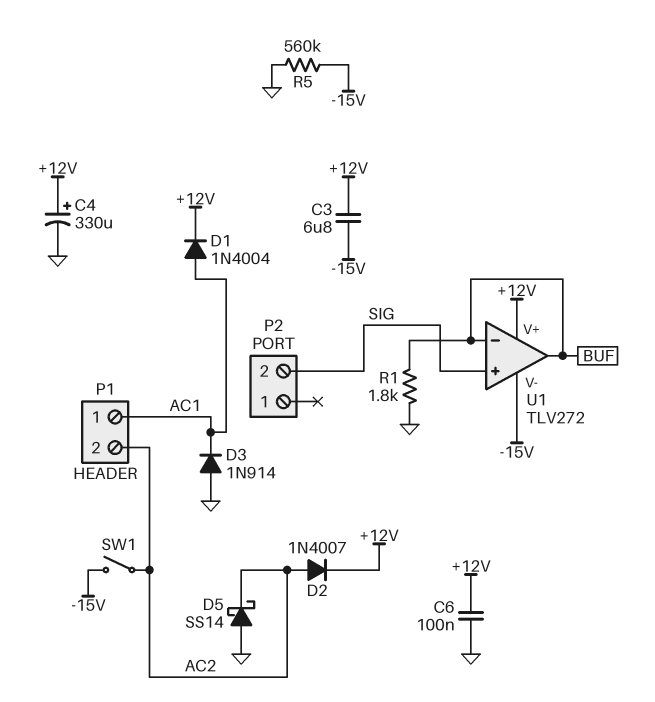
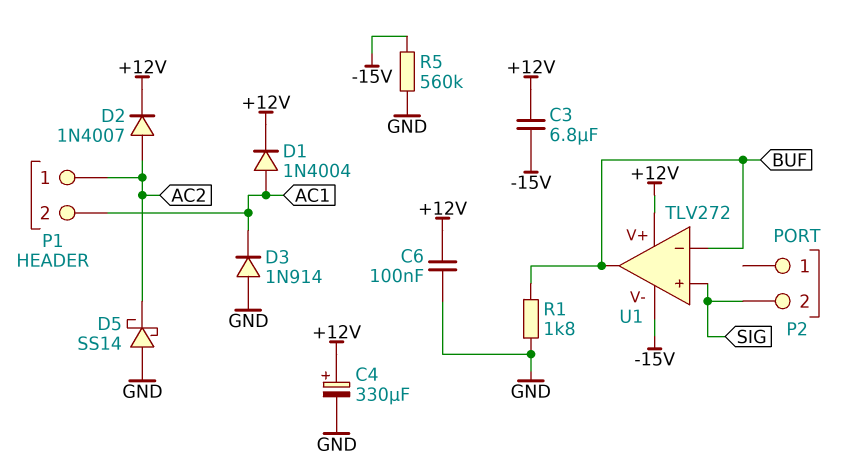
P1 pin 1: AC1 -> AC2
P1 pin 2: AC2 -> AC1
SW1: switch (-15V, AC2) -> none

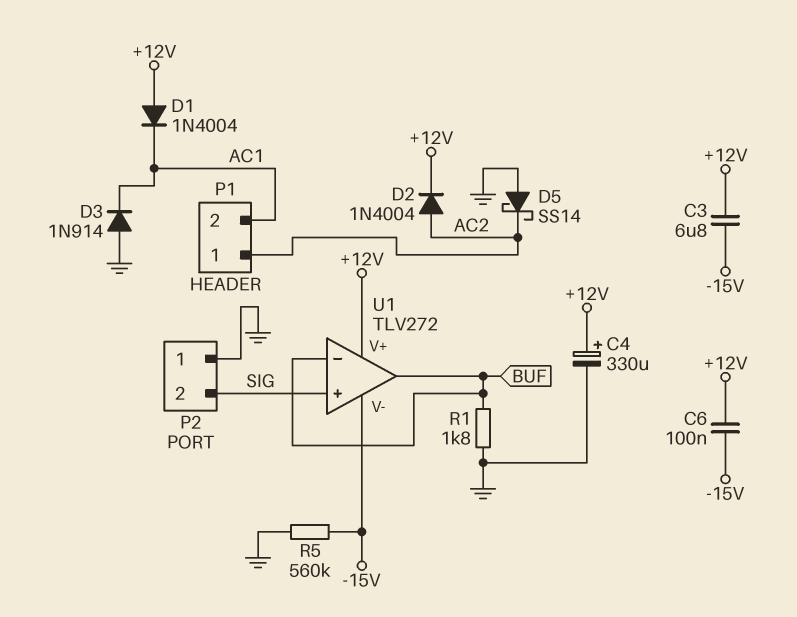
C6: 100nF (+12V, GND) -> 100nF (+12V, -15V)
D1: diode 1N4004 (A AC1, K +12V) -> diode 1N4004 (A +12V, K AC1)
D2: diode 1N4007 (A AC2, K +12V) -> diode 1N4004 (A AC2, K +12V)
P2 pin 1: none -> GND

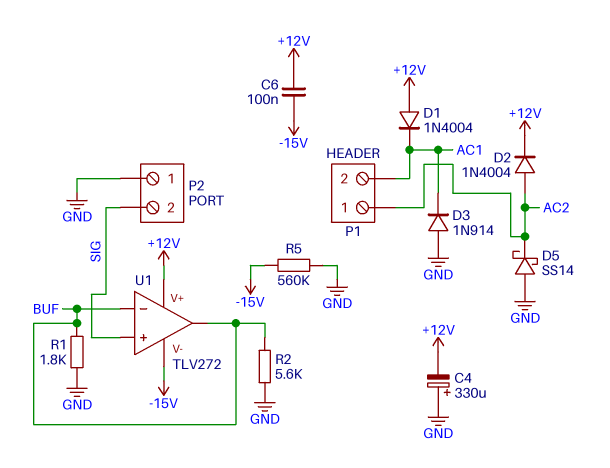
C3: 6.8uF (+12V, -15V) -> none
C4: 330uF (plus +12V, minus GND) -> 330uF (plus GND, minus +12V)
R2: none -> 5.6k (BUF, GND)

